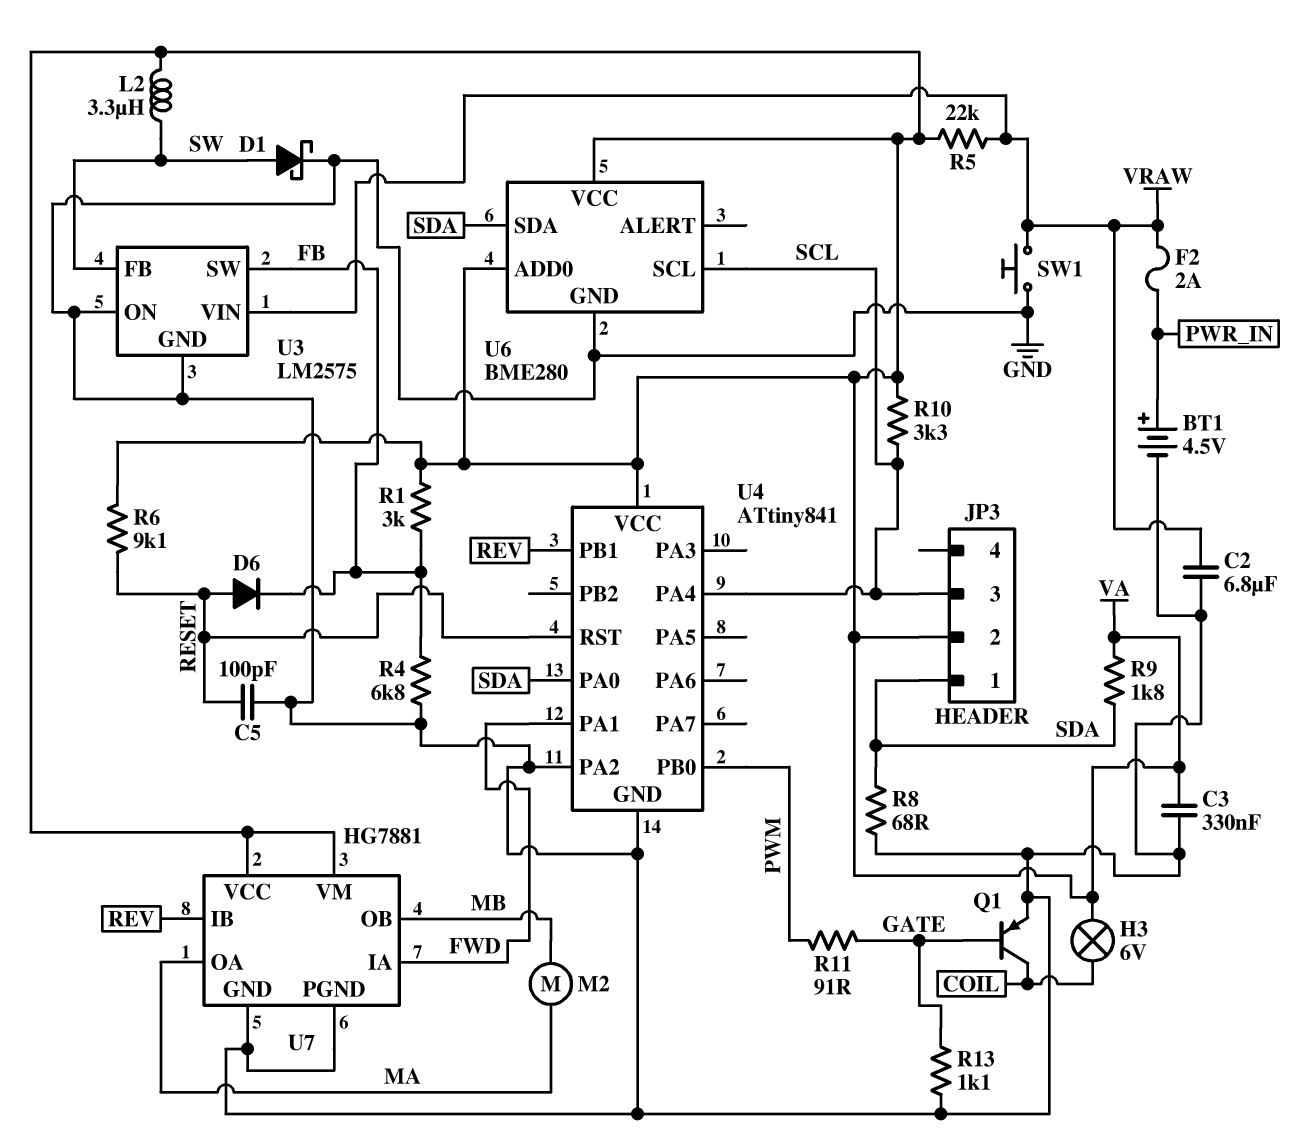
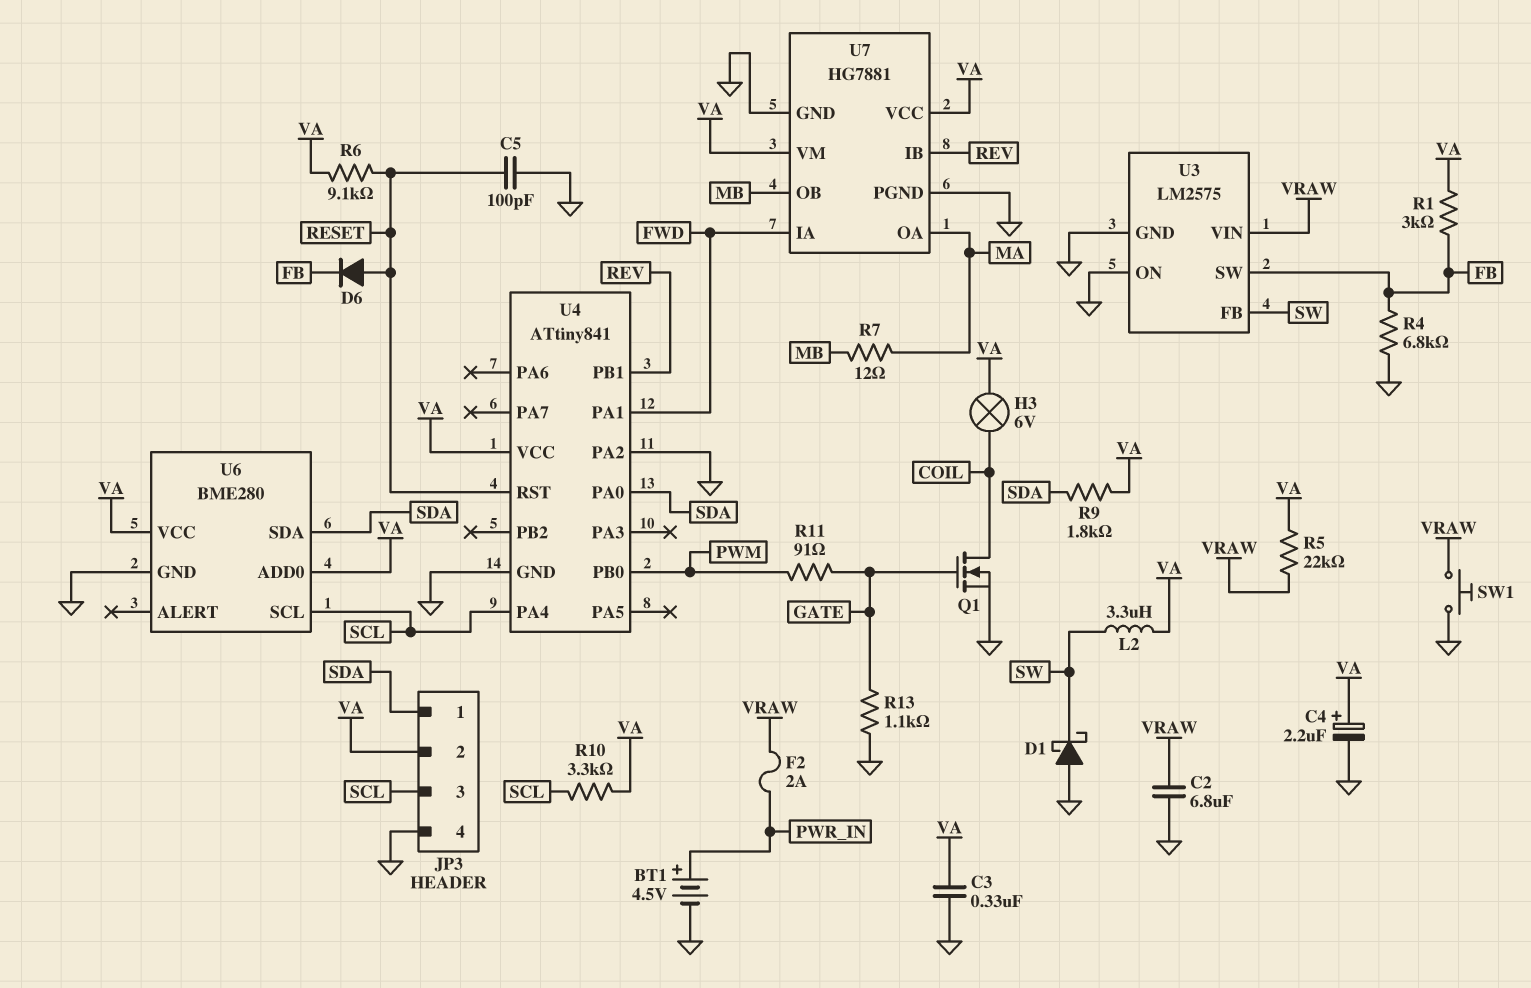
C4: none -> 2.2uF (plus VA, minus GND)
D1: schottky (A SW, K GND) -> schottky (A GND, K SW)
JP3 pin 4: none -> GND
M2: motor (MA, MB) -> none
Q1: PNP (B GATE, C COIL, E GND) -> NMOS (G GATE, D COIL, S GND)
R7: none -> 12 (MA, MB)
R8: 68 (GND, SDA) -> none

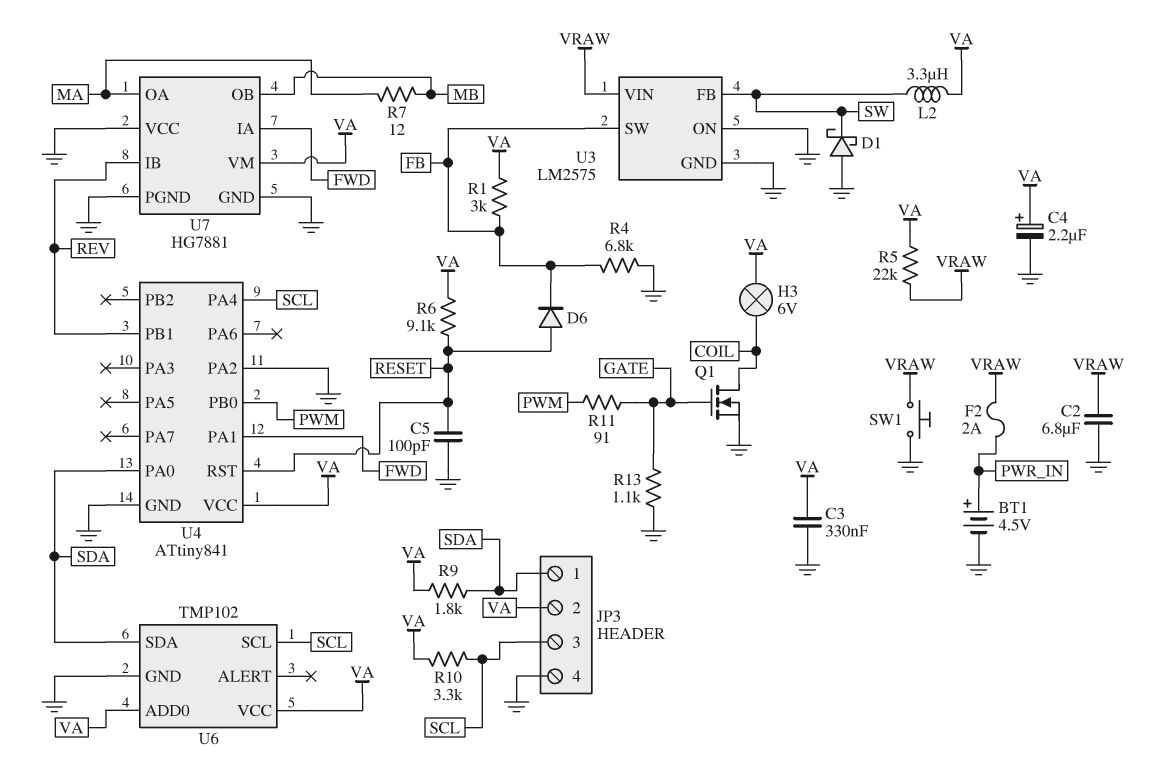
U6: BME280 -> TMP102
U7 pin VCC: VA -> GND

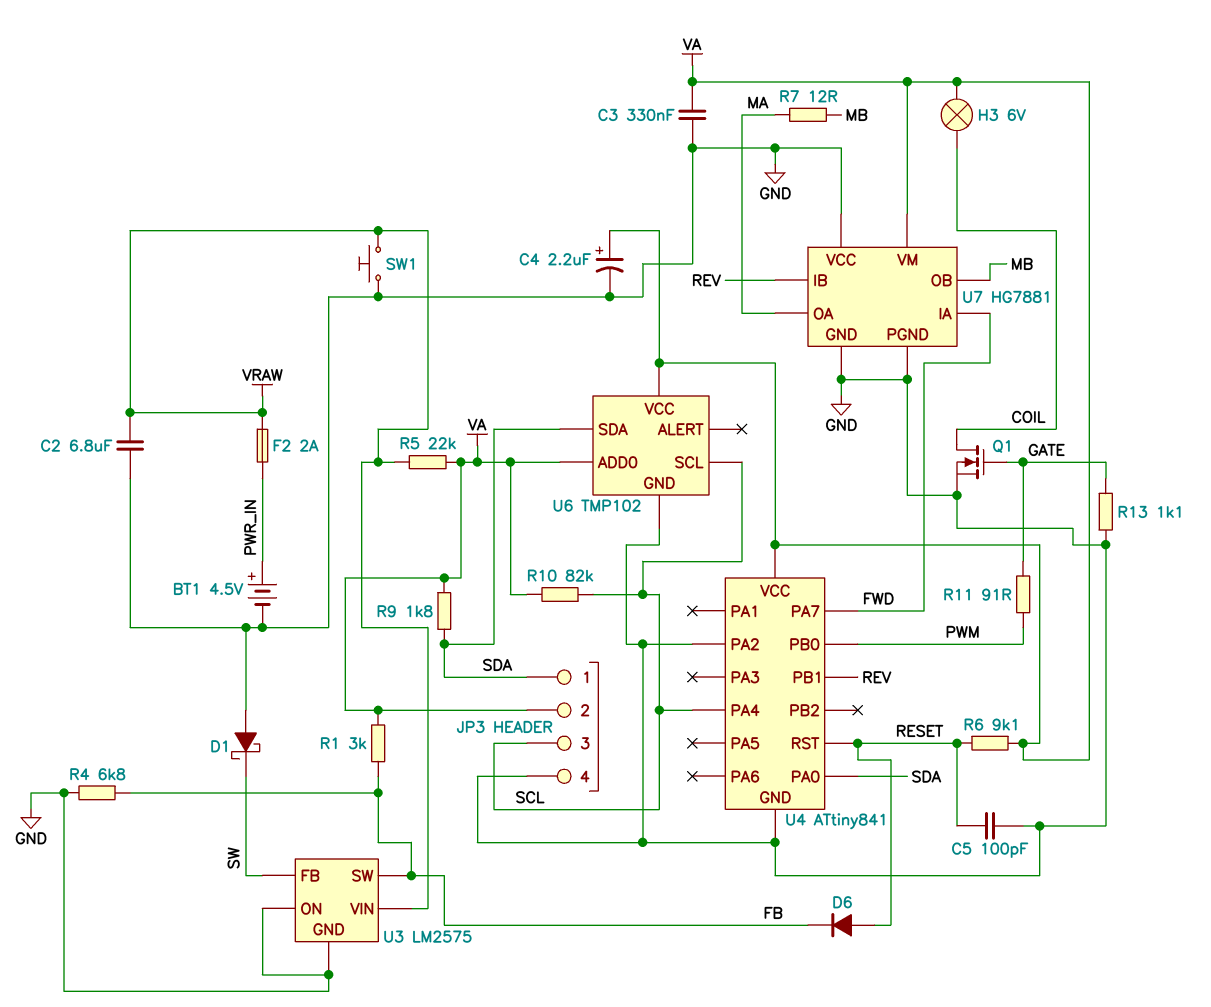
L2: 3.3uH (SW, VA) -> none
R10: 3.3k (SCL, VA) -> 82k (SCL, VA)
U4 pin PA1: FWD -> none
U4 pin PA7: none -> FWD

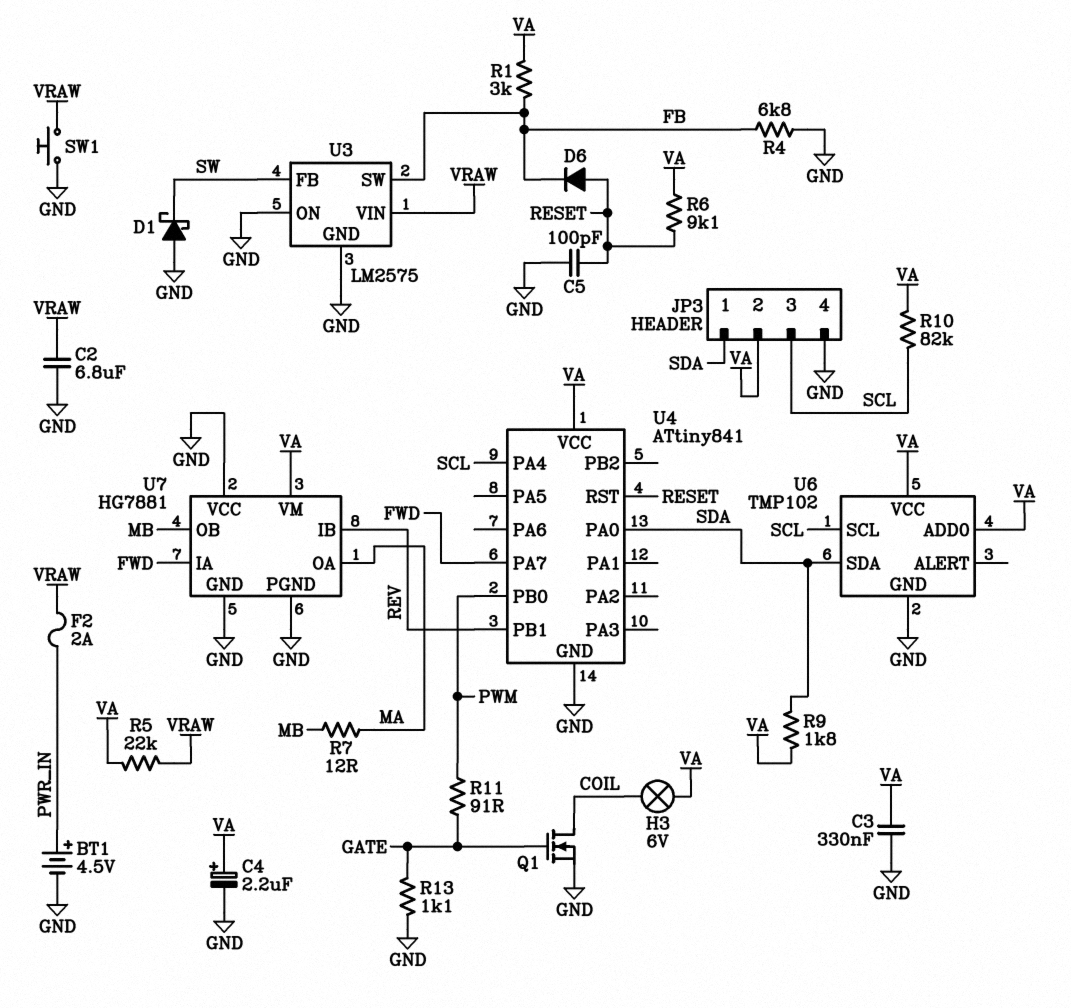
U4 pin PA2: GND -> none

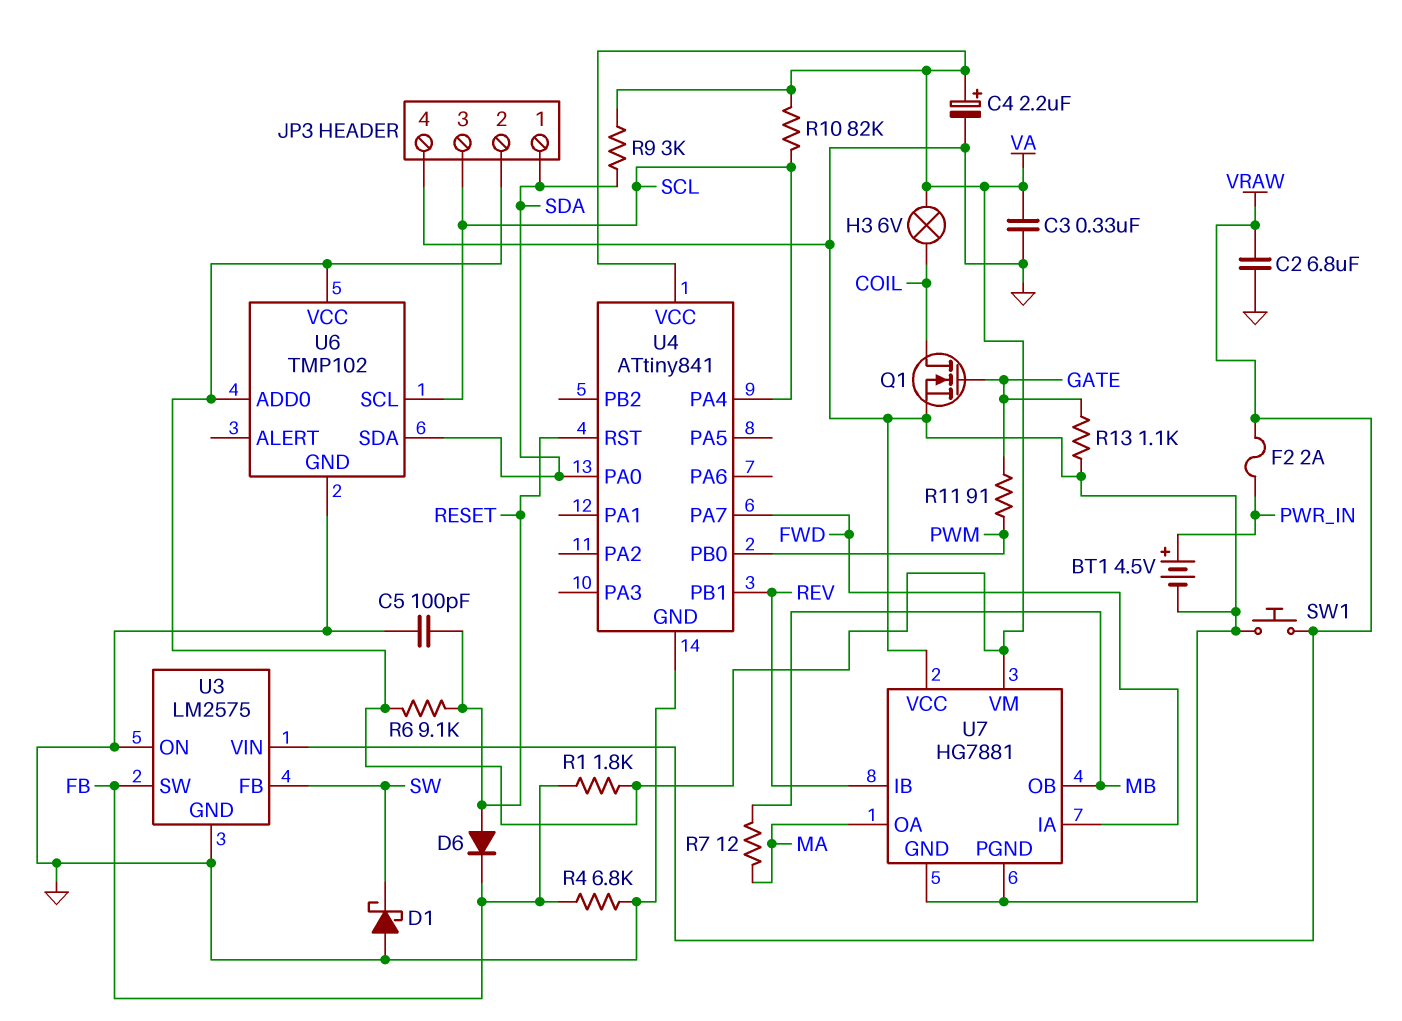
R1: 3k (FB, VA) -> 1.8k (FB, VA)
R5: 22k (VA, VRAW) -> none
R9: 1.8k (SDA, VA) -> 3k (SDA, VA)

